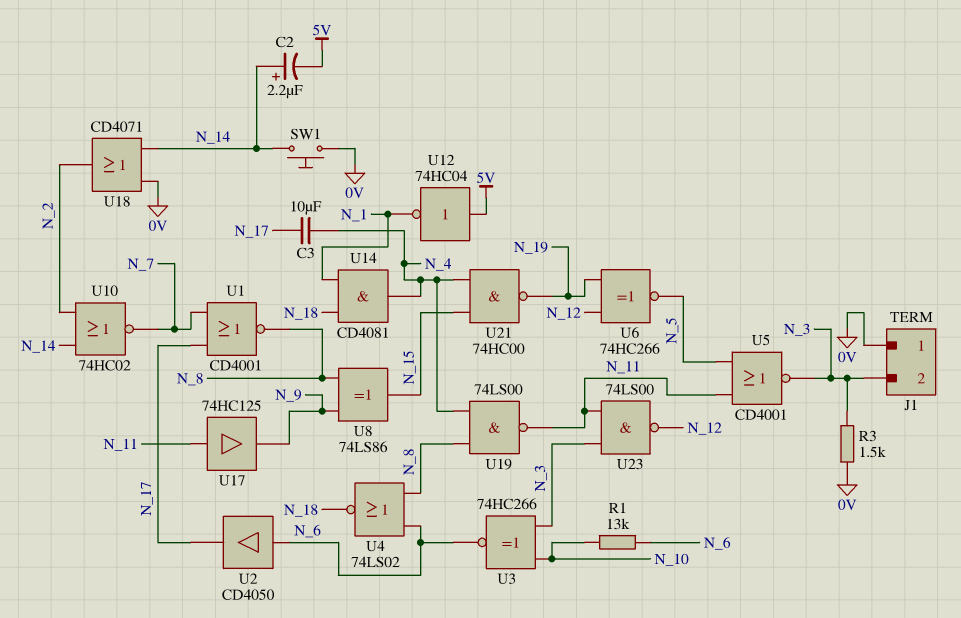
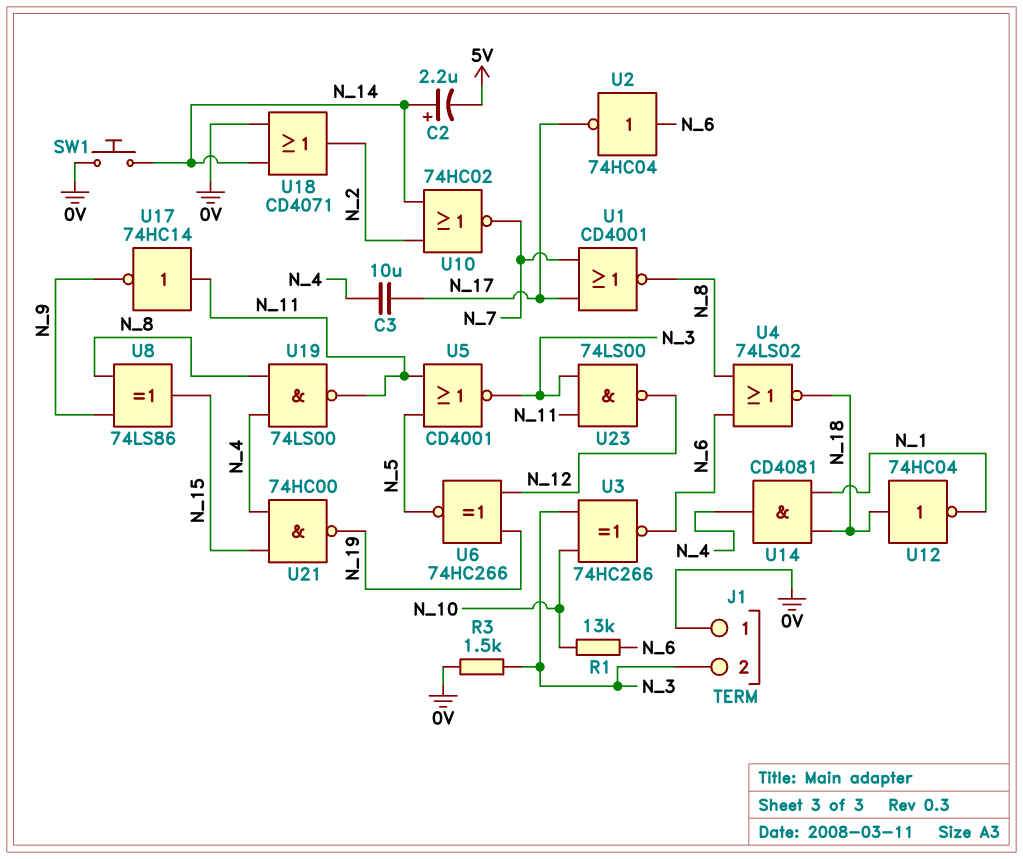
U2: buffer CD4050 (in N_6, out N_17) -> NOT 74HC04 (in N_6, out N_17)
U12: NOT 74HC04 (in 5V, out N_1) -> NOT 74HC04 (in N_18, out N_1)
U17: buffer 74HC125 (in N_11, out N_9) -> NOT 74HC14 (in N_11, out N_9)

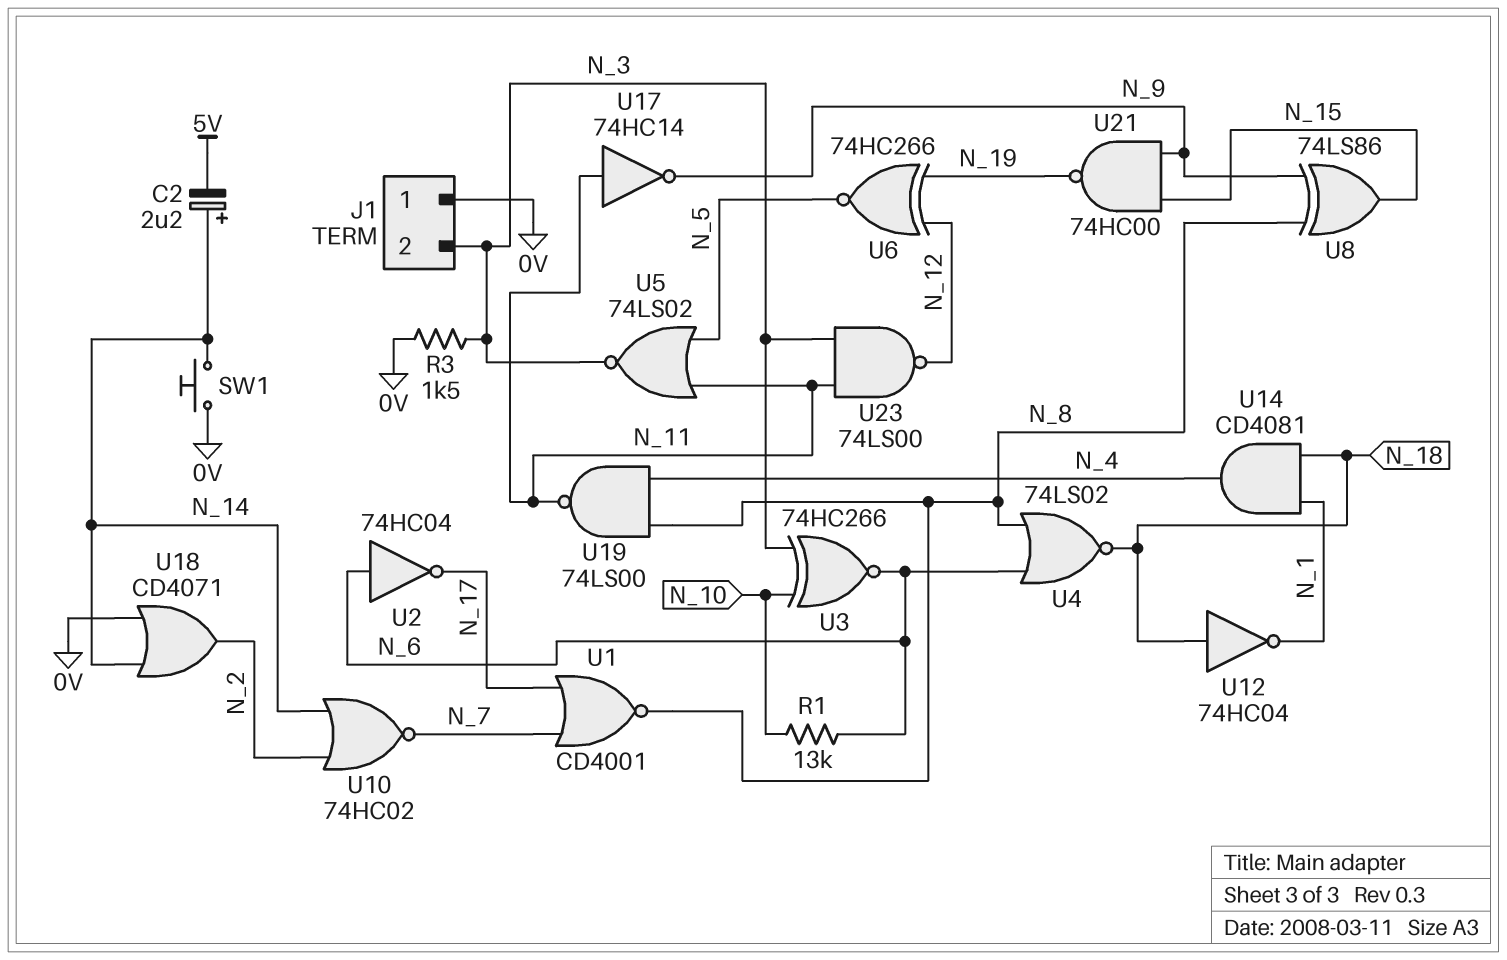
C3: 10uF (N_4, N_17) -> none
U5: NOR CD4001 (in N_5, in N_11, out N_3) -> NOR 74LS02 (in N_5, in N_11, out N_3)
U21: NAND 74HC00 (in N_4, in N_15, out N_19) -> NAND 74HC00 (in N_9, in N_15, out N_19)

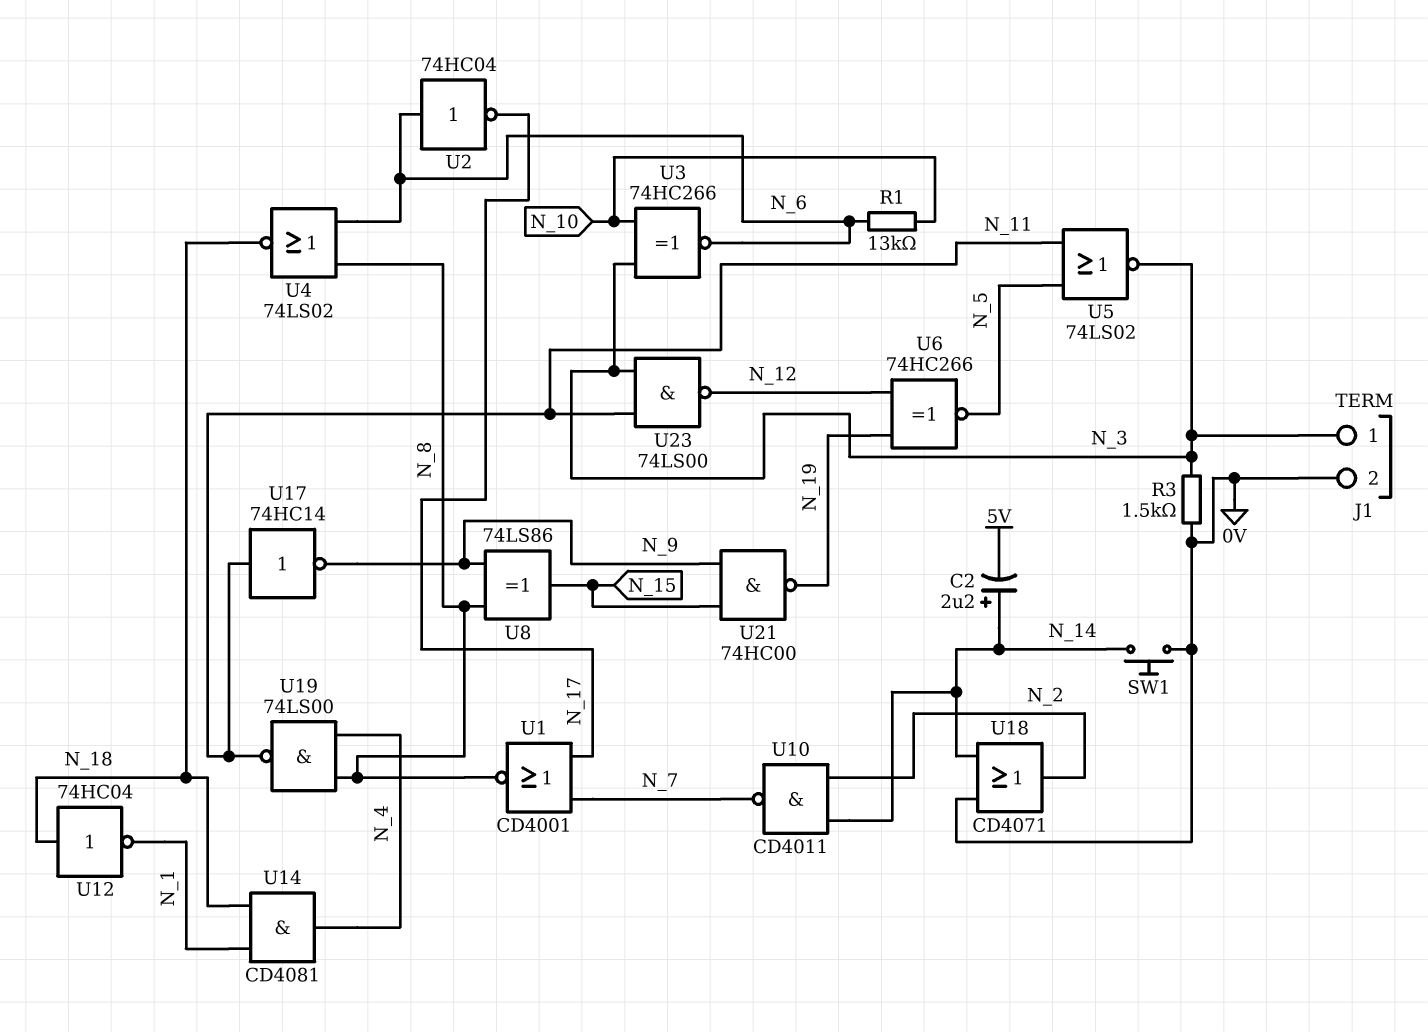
J1 pin 1: 0V -> N_3
J1 pin 2: N_3 -> 0V
U10: NOR 74HC02 (in N_2, in N_14, out N_7) -> NAND CD4011 (in N_2, in N_14, out N_7)

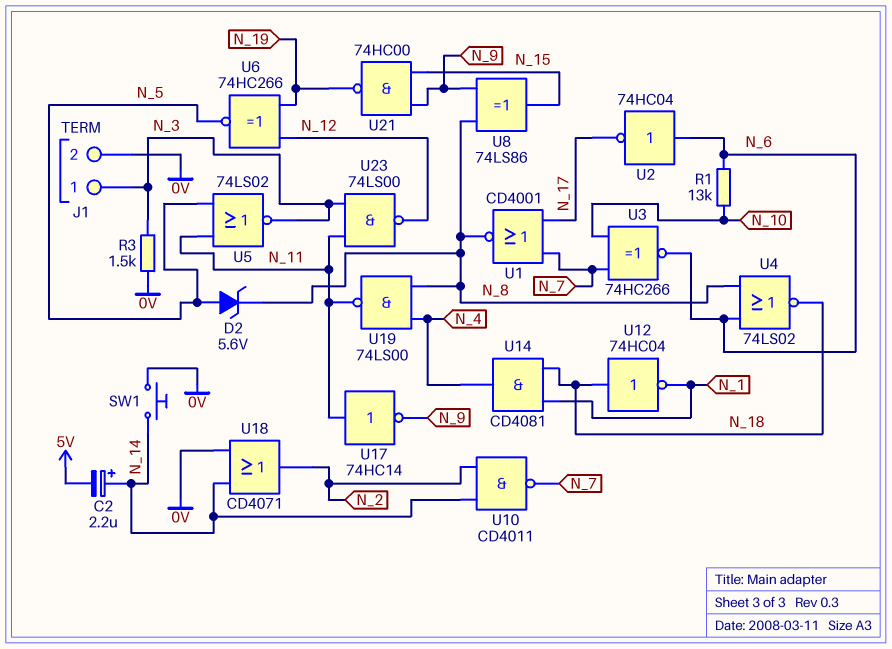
D2: none -> zener 5.6V (A N_5, K N_8)
U3: XNOR 74HC266 (in N_3, in N_10, out N_6) -> XNOR 74HC266 (in N_7, in N_10, out N_6)

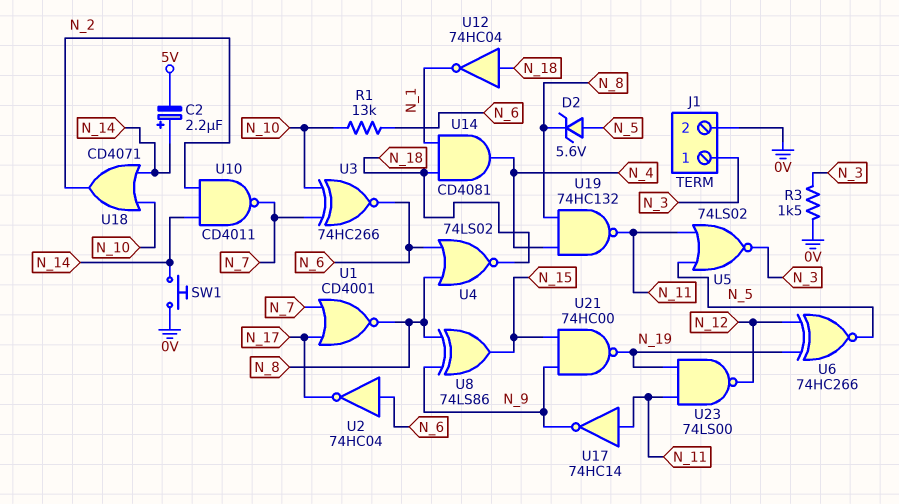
U18: OR CD4071 (in 0V, in N_14, out N_2) -> OR CD4071 (in N_10, in N_14, out N_2)
U19: NAND 74LS00 (in N_4, in N_8, out N_11) -> NAND 74HC132 (in N_4, in N_8, out N_11)
U23: NAND 74LS00 (in N_3, in N_11, out N_12) -> NAND 74LS00 (in N_11, in N_19, out N_12)

